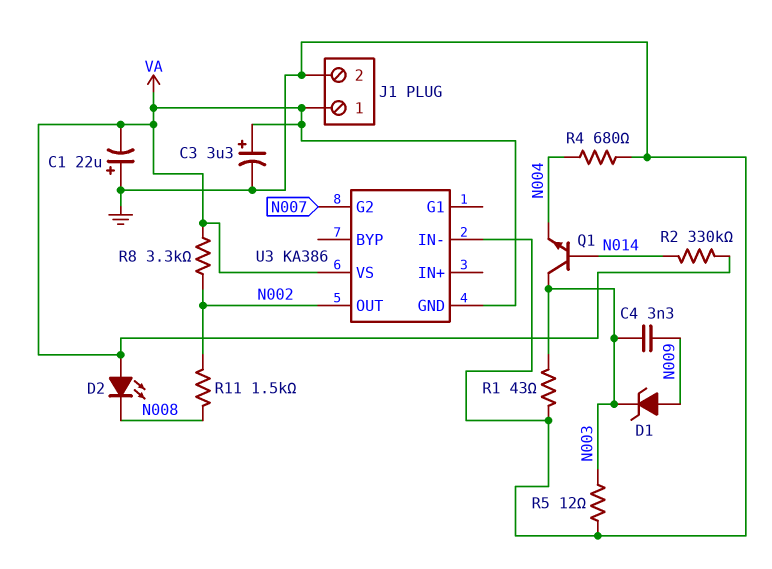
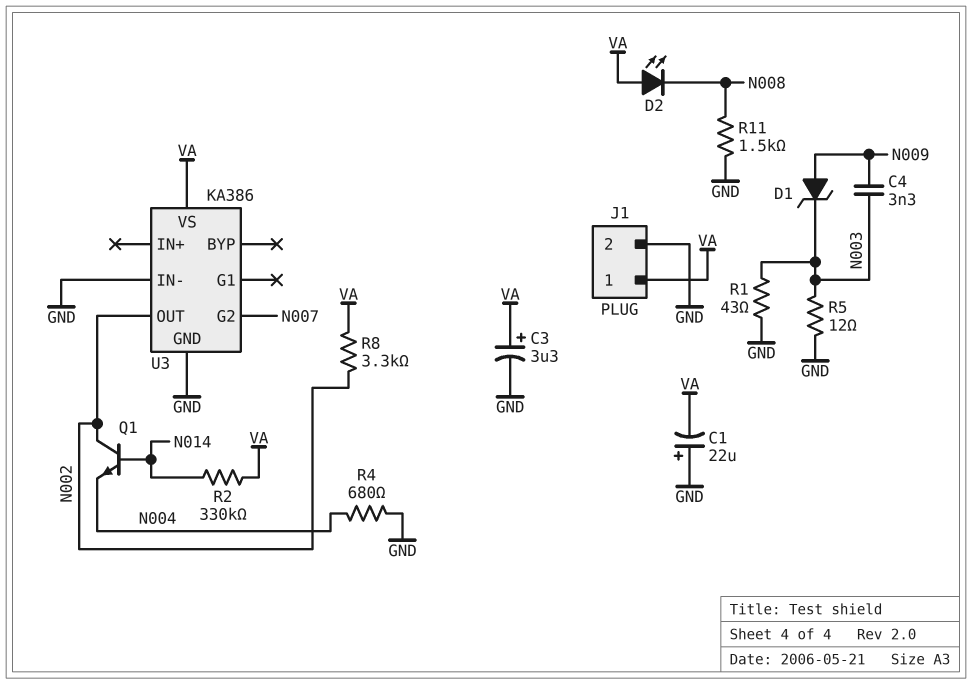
Q1: NPN (B N014, C N003, E N004) -> NPN (B N014, C N002, E N004)
R11: 1.5k (N002, N008) -> 1.5k (GND, N008)
U3 pin GND: VA -> GND

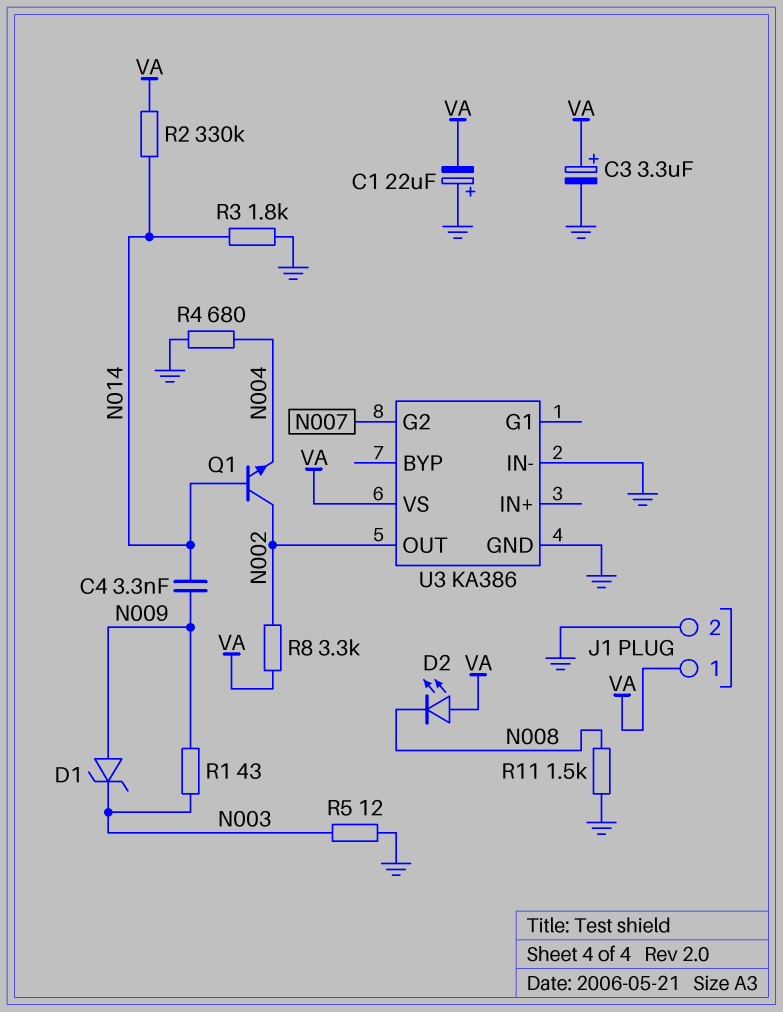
C4: 3.3nF (N003, N009) -> 3.3nF (N009, N014)
R1: 43 (GND, N003) -> 43 (N003, N009)
R3: none -> 1.8k (GND, N014)

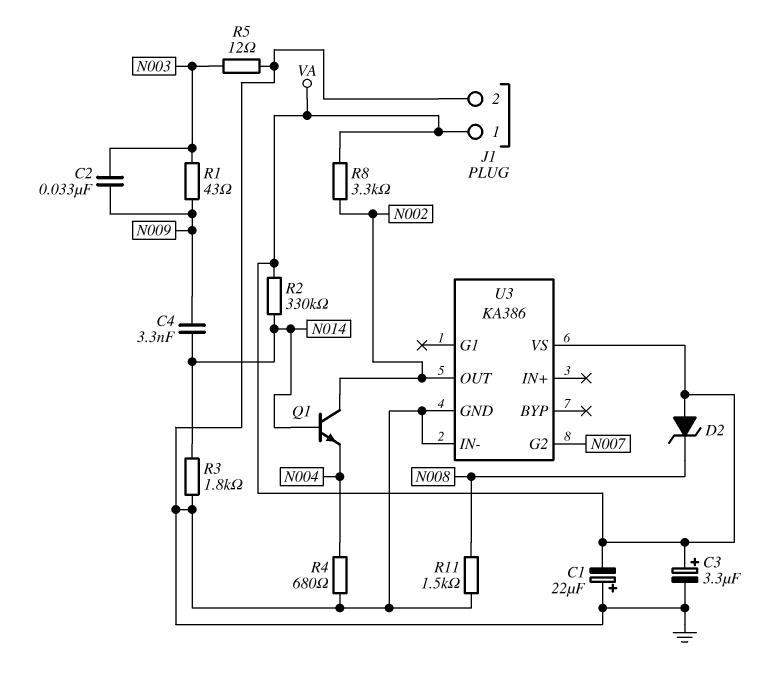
C2: none -> 33nF (N003, N009)
D1: zener (A N009, K N003) -> none
D2: LED (A VA, K N008) -> zener (A VA, K N008)

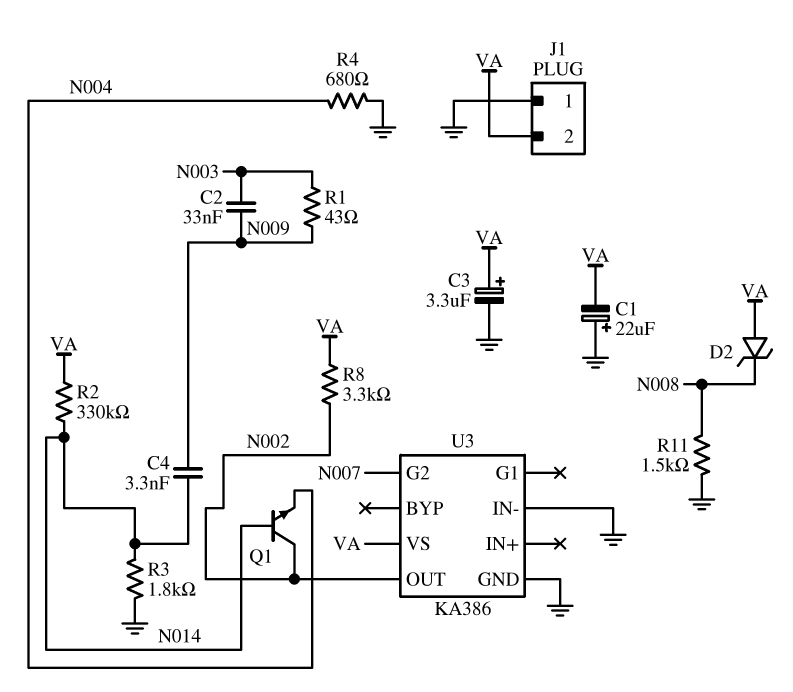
J1 pin 1: VA -> GND
J1 pin 2: GND -> VA
R5: 12 (GND, N003) -> none

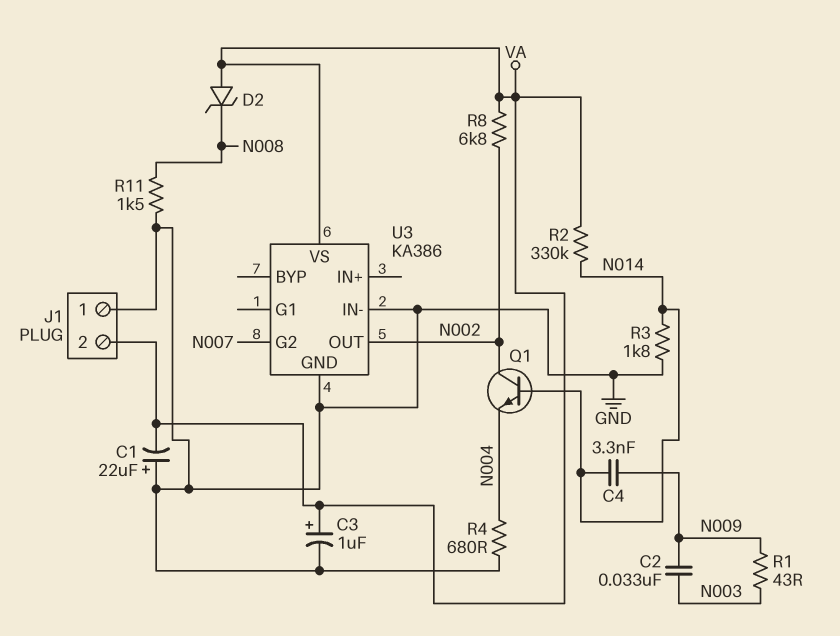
C3: 3.3uF (plus VA, minus GND) -> 1uF (plus VA, minus GND)
R8: 3.3k (N002, VA) -> 6.8k (N002, VA)

